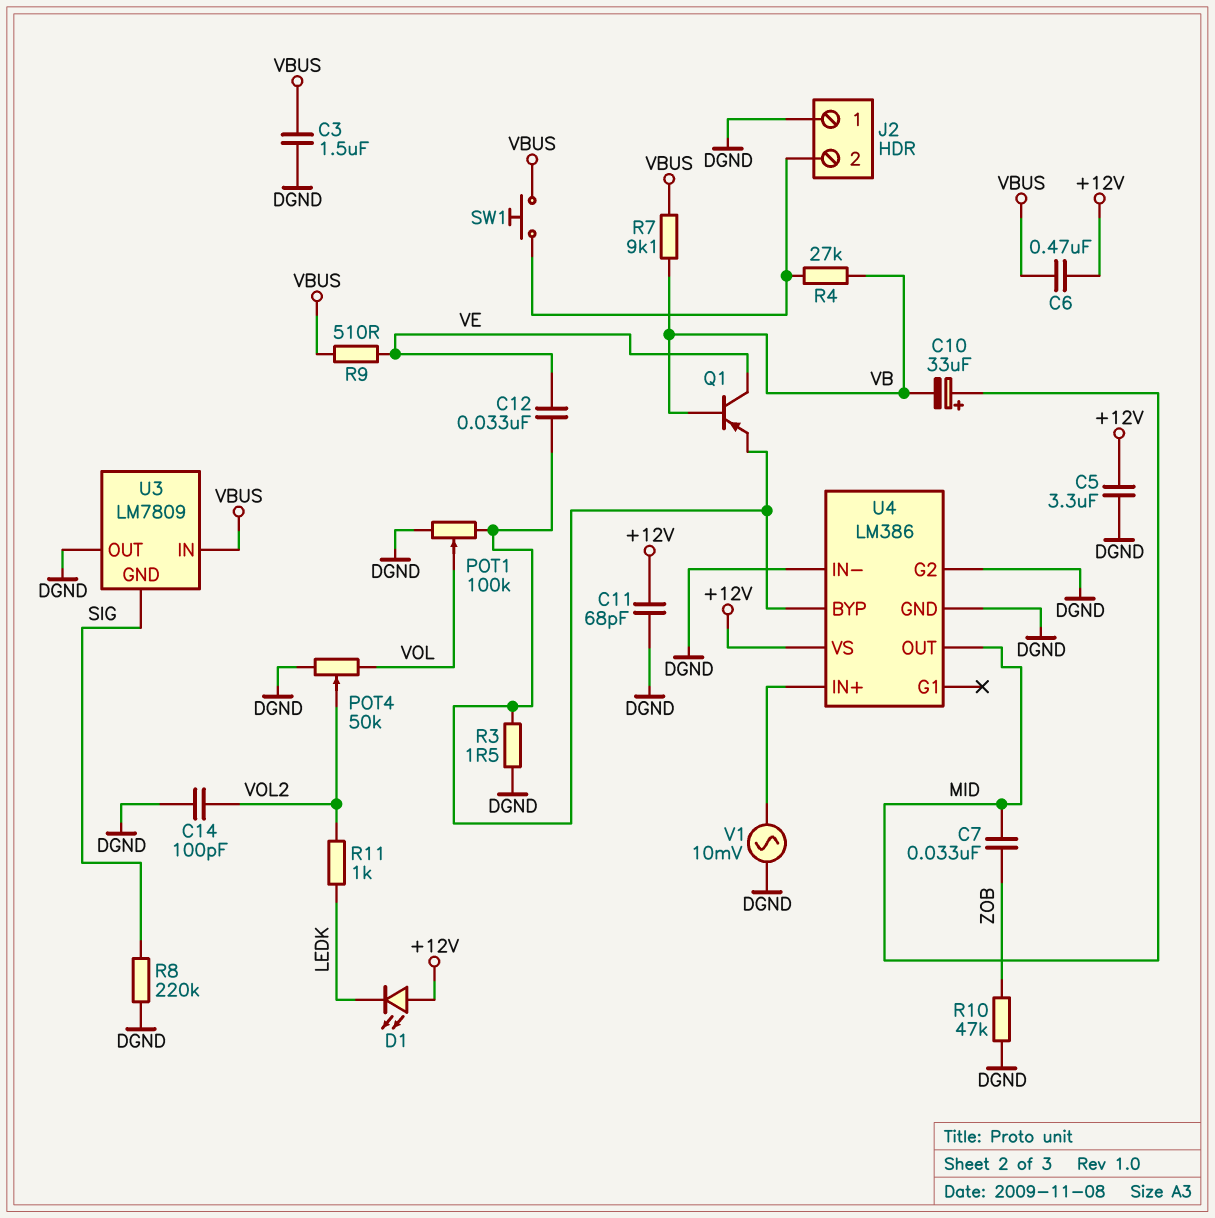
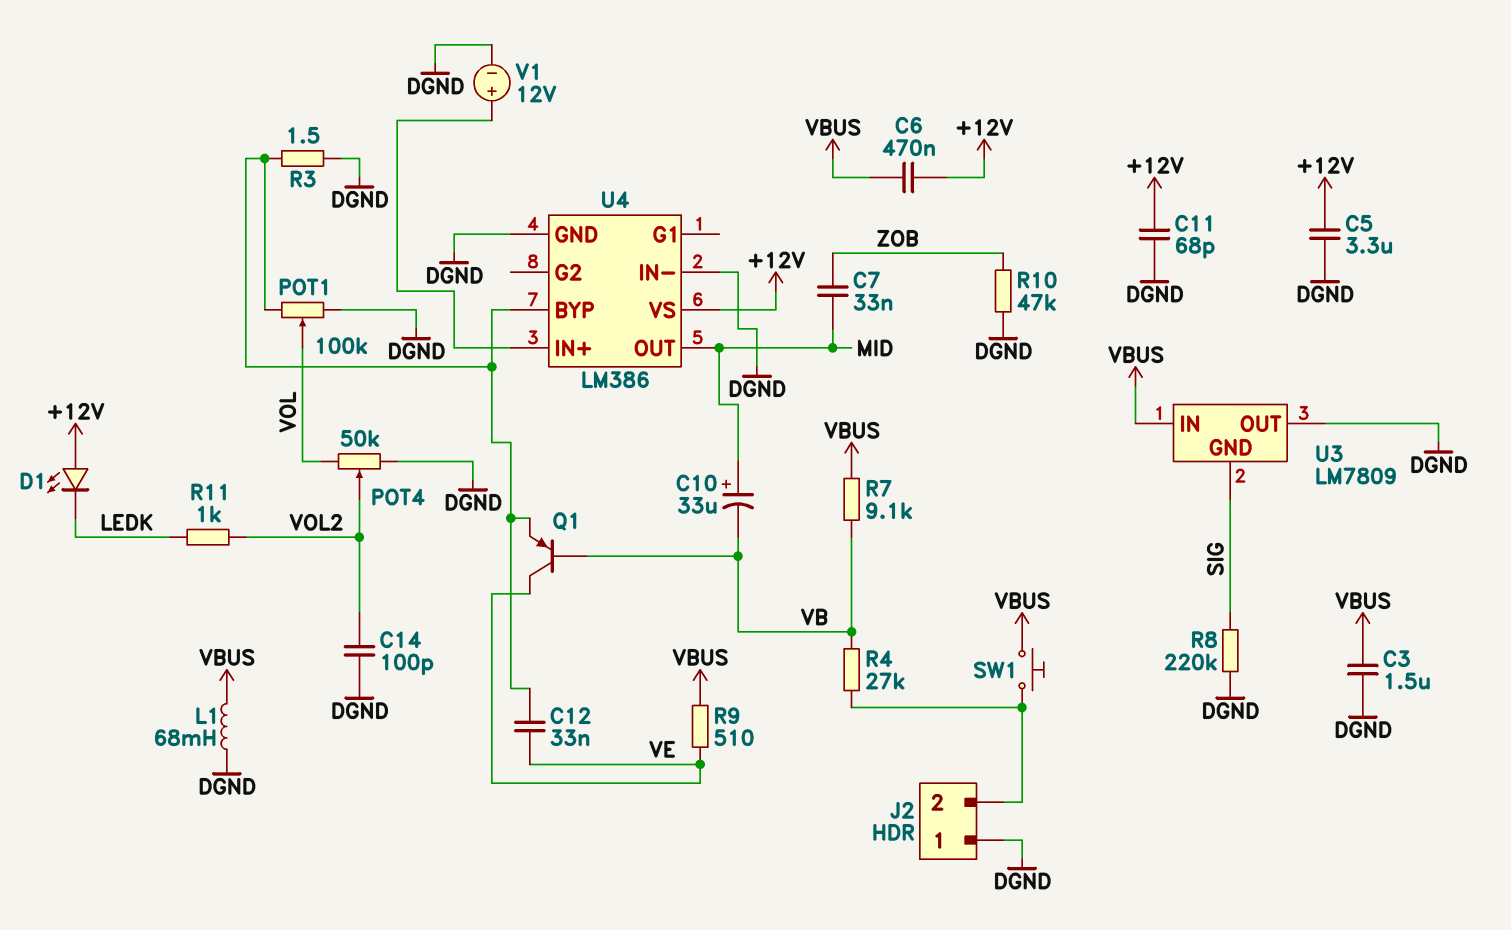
L1: none -> 68mH (DGND, VBUS)
U4 pin G2: DGND -> none
V1: AC 10mV (DGND, U4/IN+) -> 12V (plus U4/IN+, minus DGND)

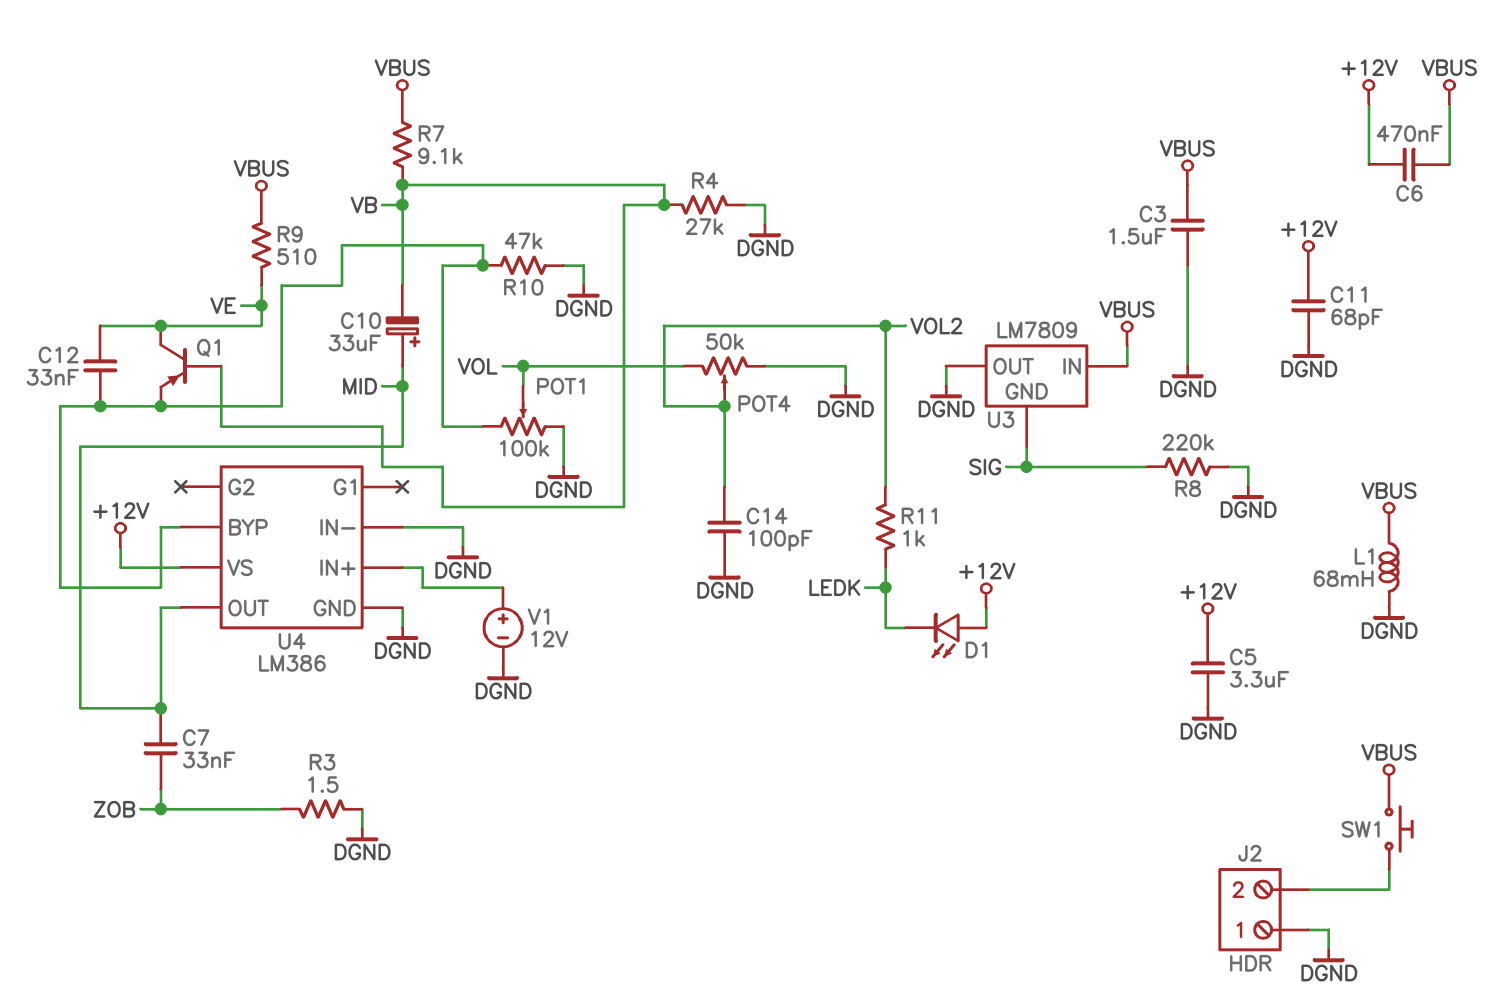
R3: 1.5 (DGND, U4/BYP) -> 1.5 (DGND, ZOB)
R4: 27k (J2/2, VB) -> 27k (DGND, VB)
R10: 47k (DGND, ZOB) -> 47k (DGND, U4/BYP)

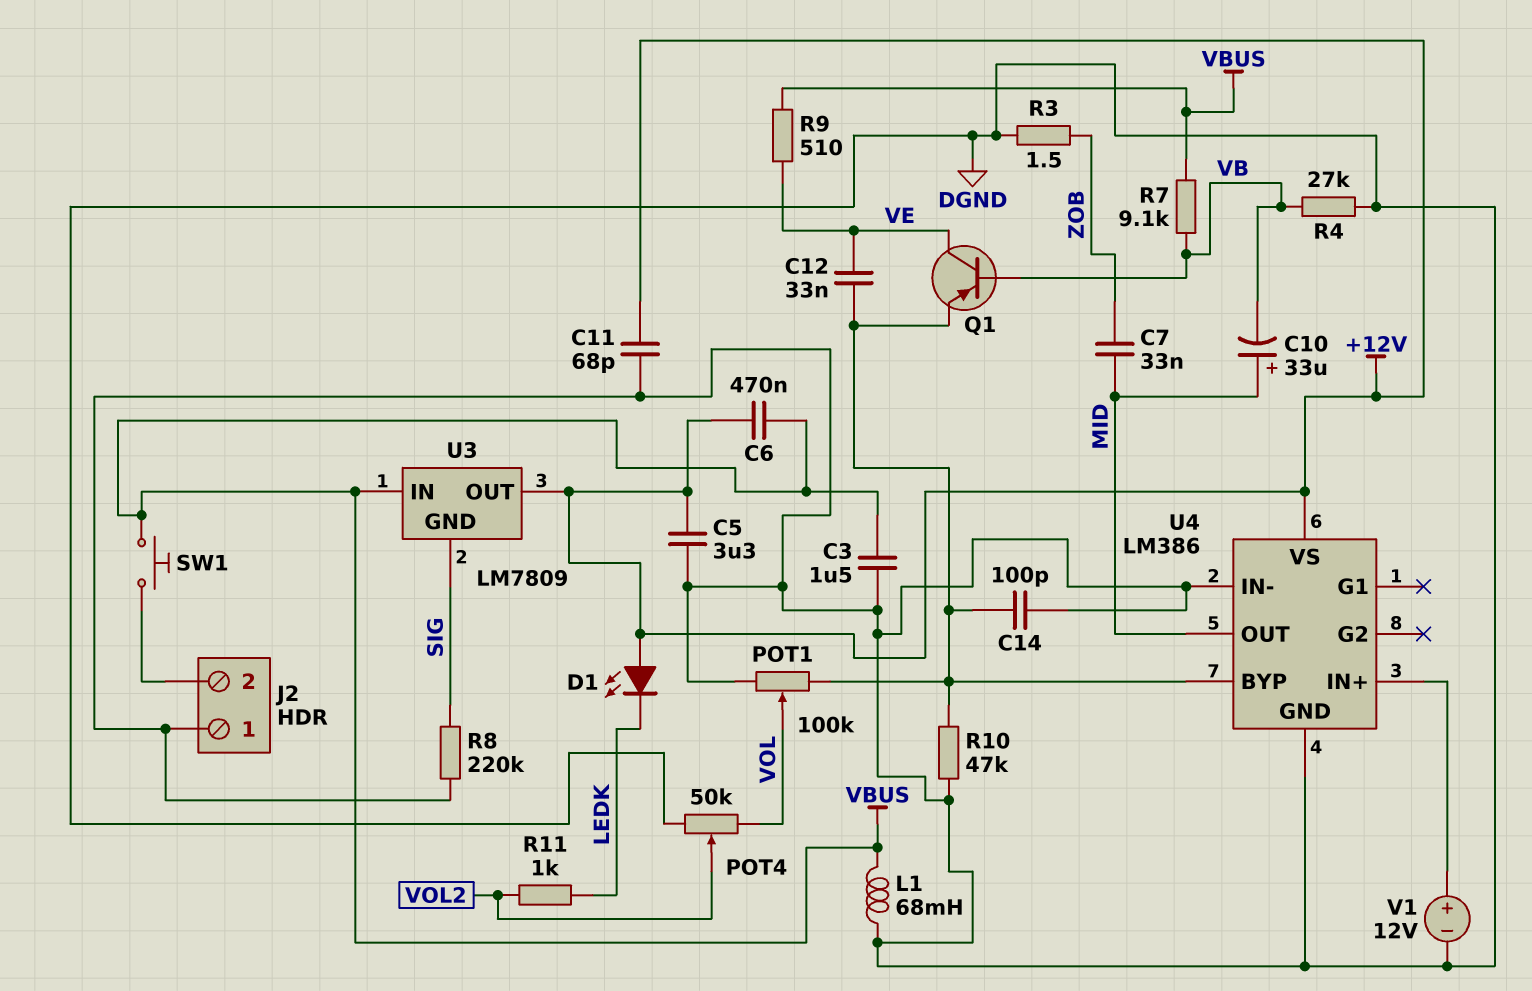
C14: 100pF (DGND, VOL2) -> 100pF (DGND, U4/BYP)
U3 pin OUT: DGND -> +12V

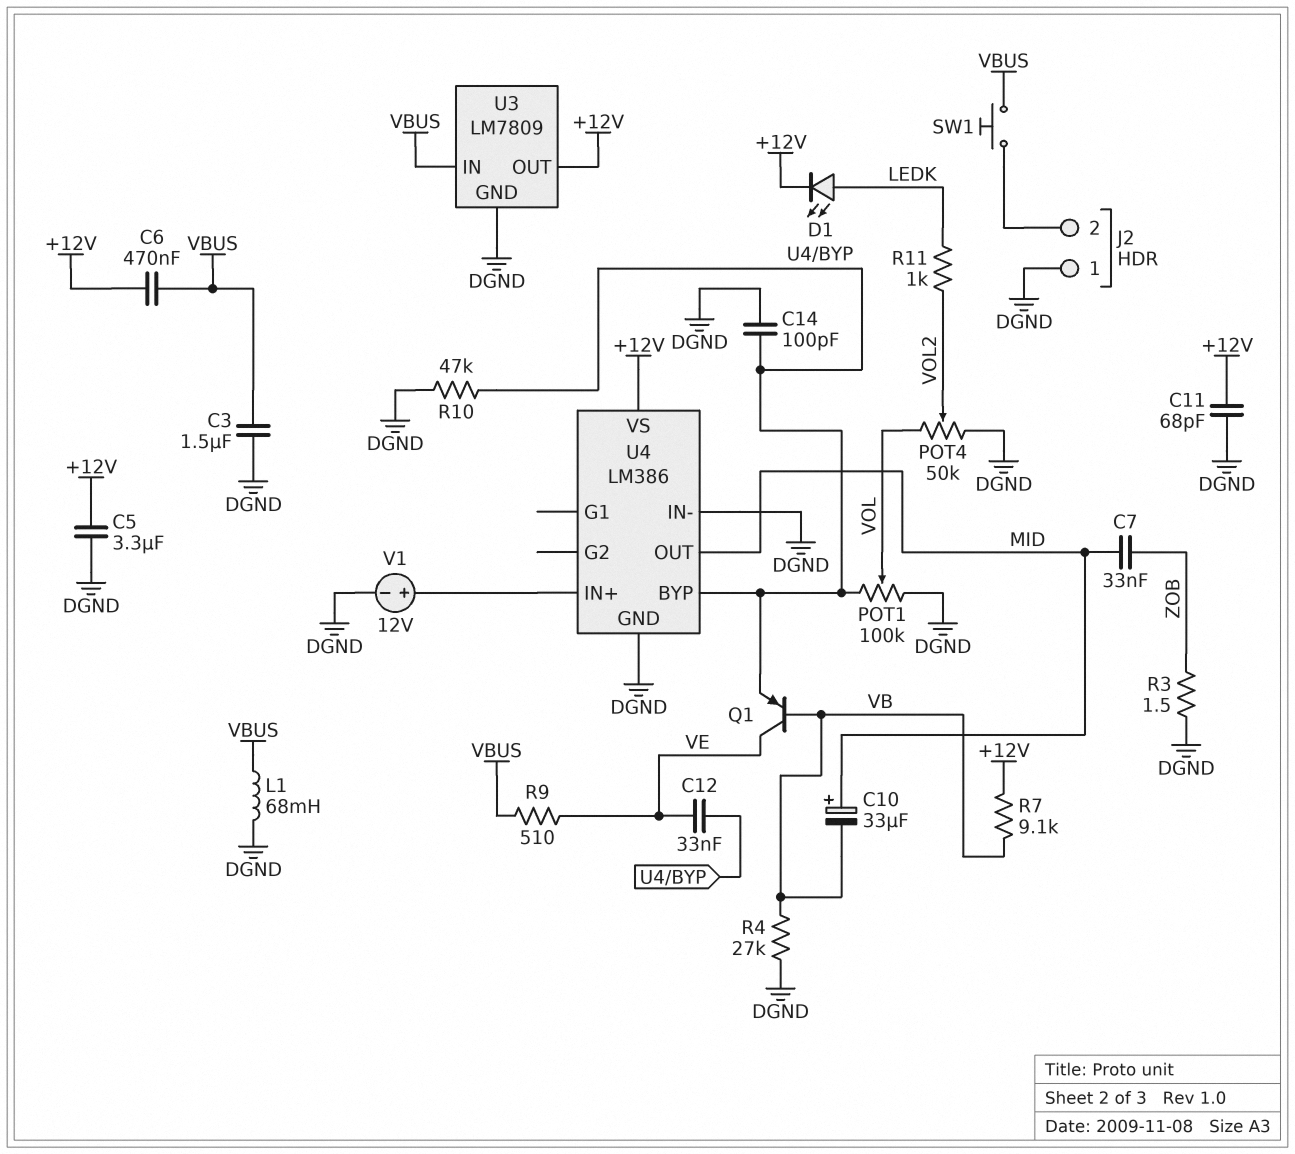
D1: LED (A +12V, K LEDK) -> LED (A LEDK, K +12V)
R7: 9.1k (VB, VBUS) -> 9.1k (+12V, VB)
R8: 220k (DGND, SIG) -> none
U3 pin GND: SIG -> DGND

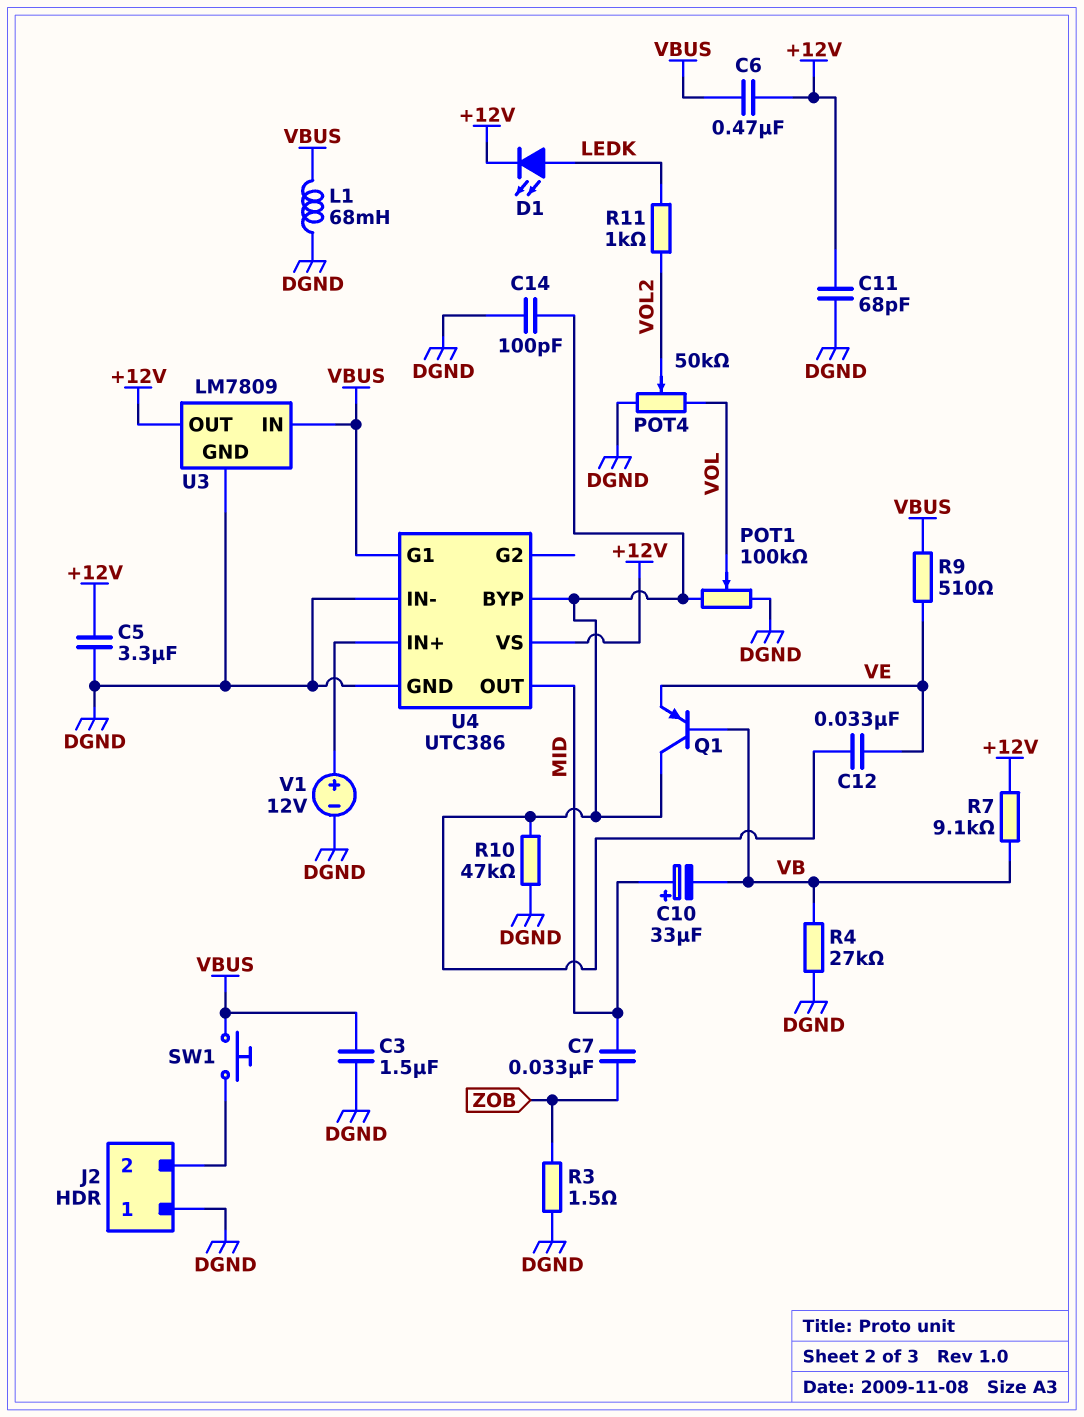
Q1: PNP (B VB, C VE, E U4/BYP) -> PNP (B VB, C U4/BYP, E VE)
U4: LM386 -> UTC386
U4 pin G1: none -> VBUS

